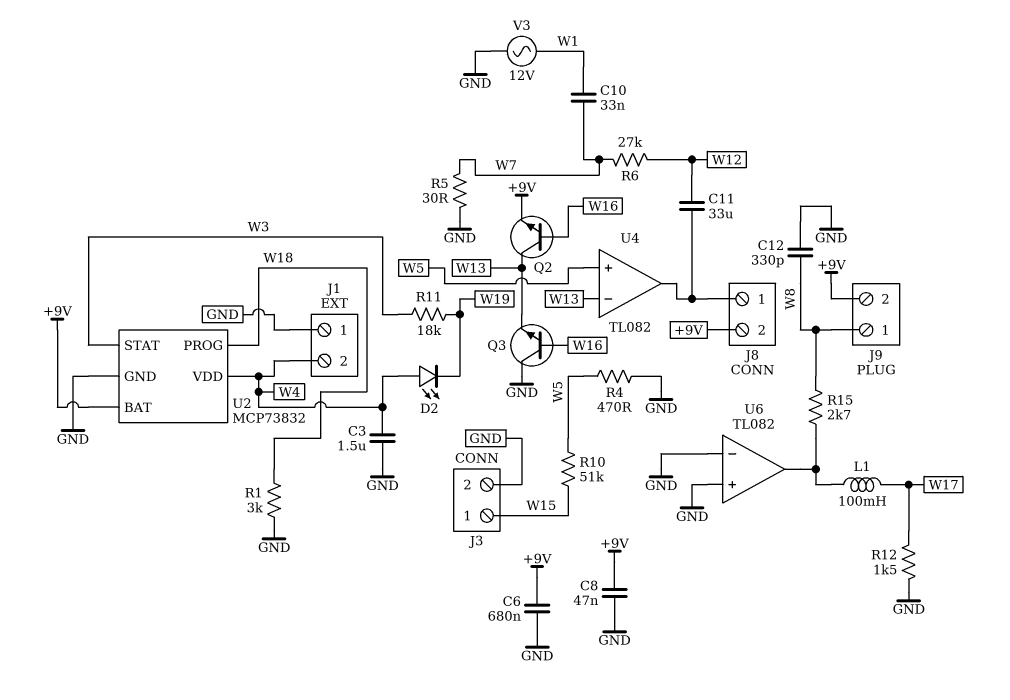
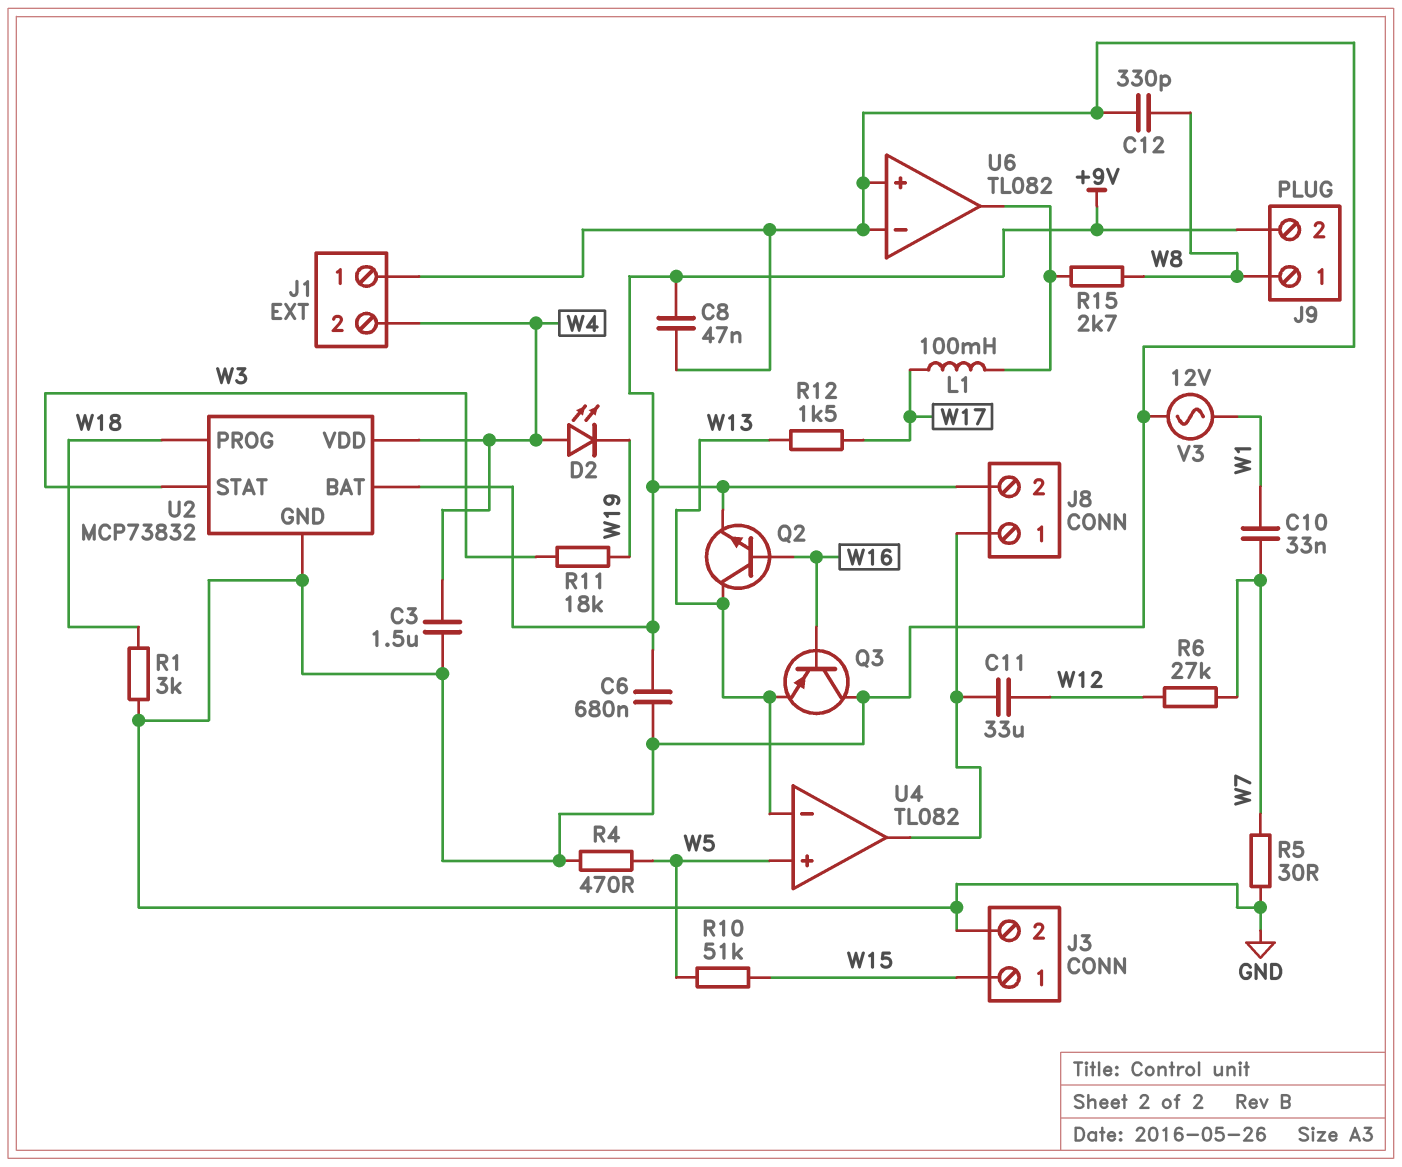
Q3: NPN (B W16, C GND, E W13) -> PNP (B W16, C GND, E W13)
R12: 1.5k (GND, W17) -> 1.5k (W13, W17)

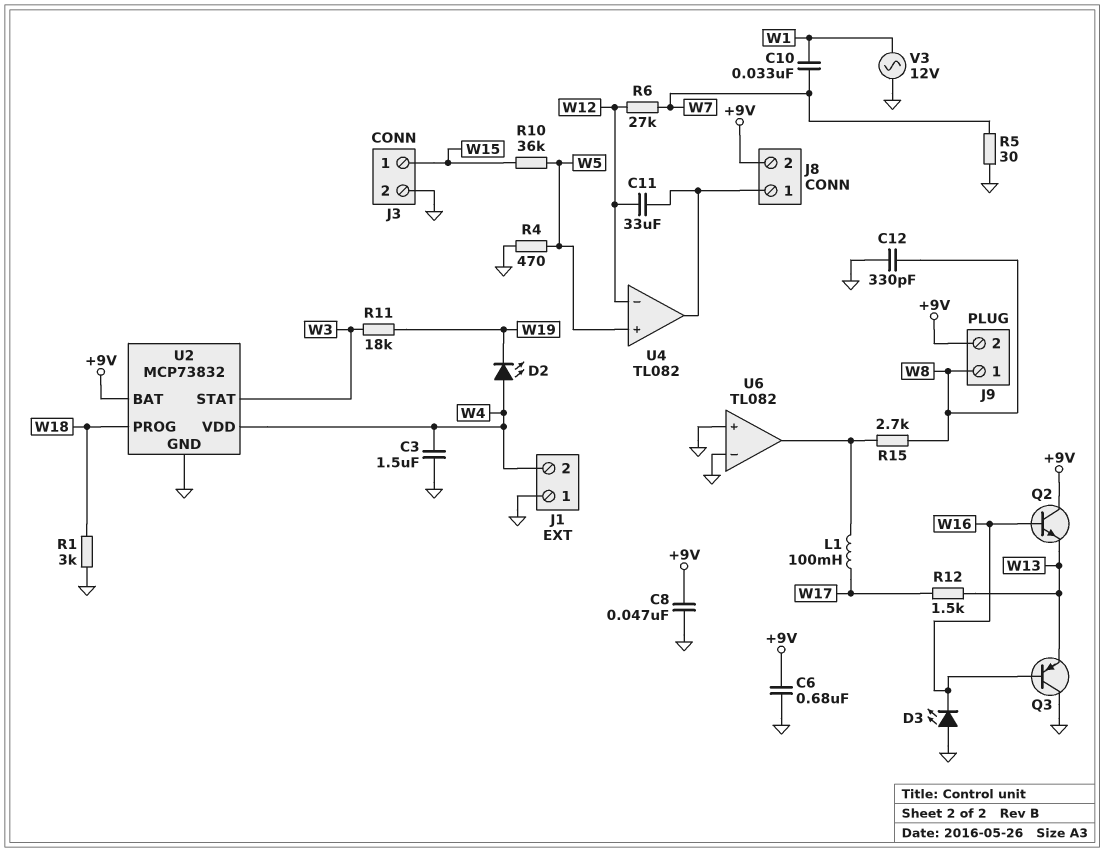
D3: none -> LED (A GND, K W16)
Q2: NPN (B W16, C W13, E +9V) -> NPN (B W16, C +9V, E W13)
R10: 51k (W5, W15) -> 36k (W5, W15)
U4 pin in-: W13 -> W12

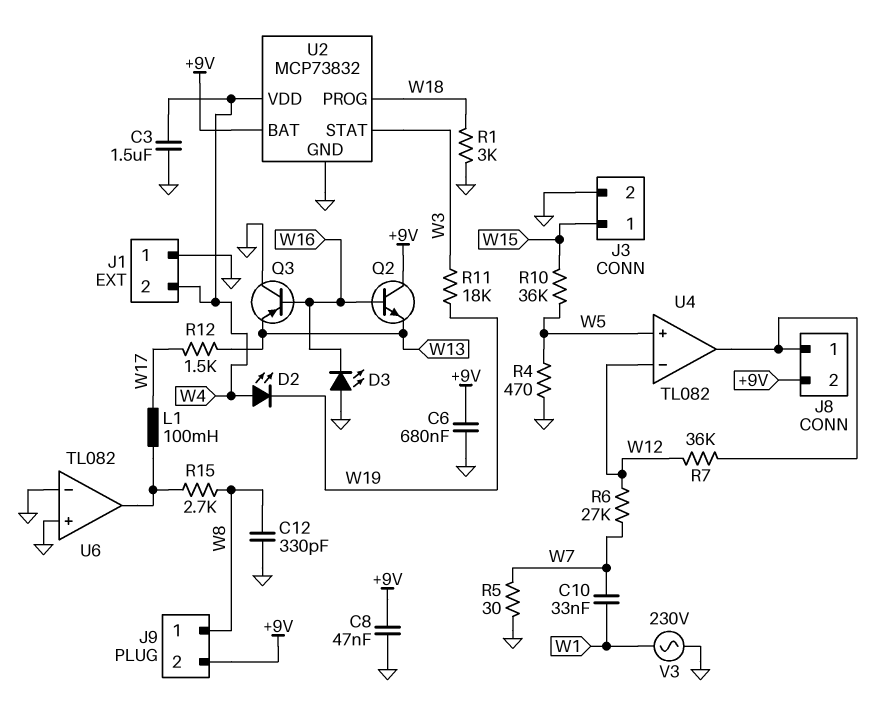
C11: 33uF (J8/1, W12) -> none
R7: none -> 36k (J8/1, W12)
V3: AC 12V (GND, W1) -> AC 230V (GND, W1)

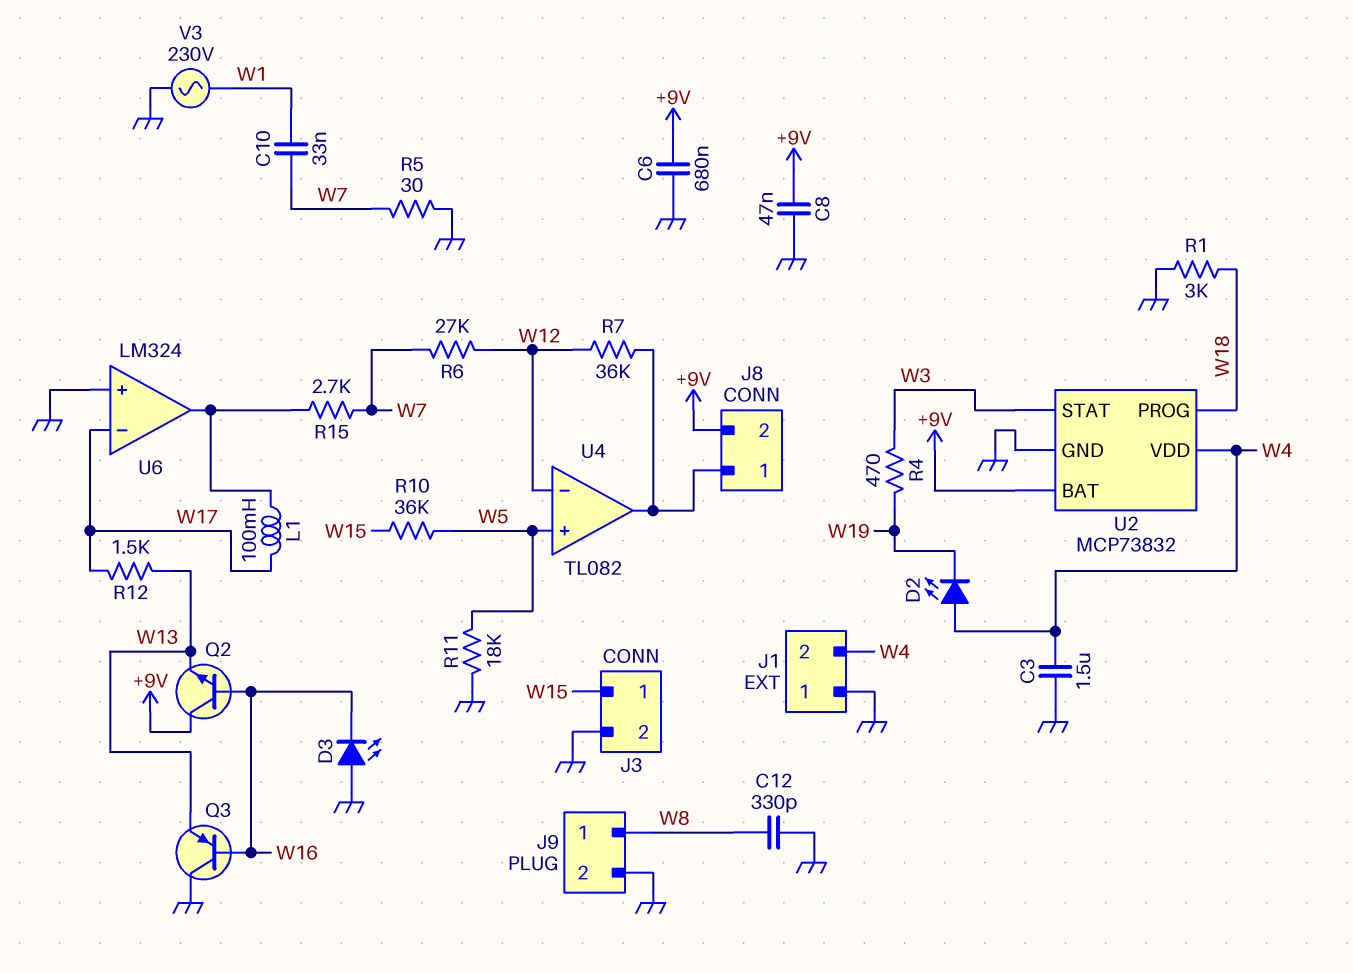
J9 pin 2: +9V -> GND
R4: 470 (GND, W5) -> 470 (W3, W19)
R11: 18k (W3, W19) -> 18k (GND, W5)
R15: 2.7k (U6/out, W8) -> 2.7k (U6/out, W7)
U6: TL082 -> LM324
U6 pin in-: GND -> W17

